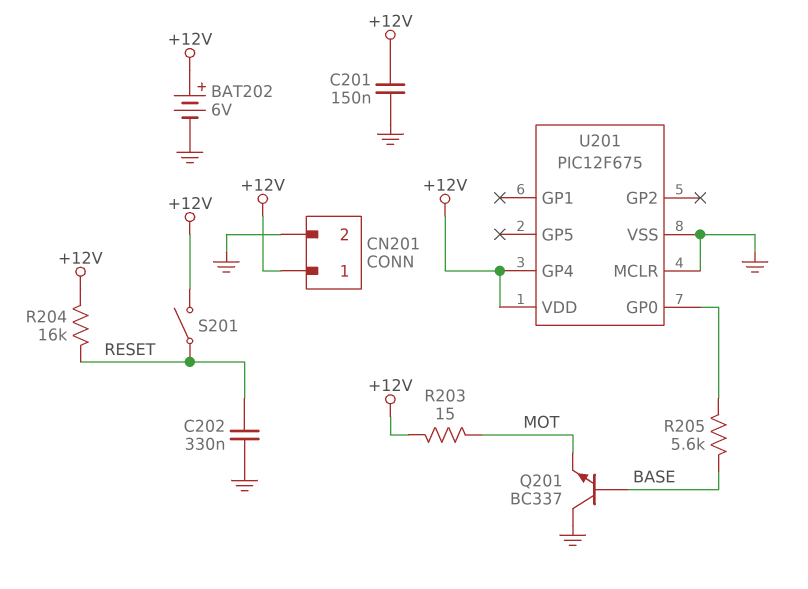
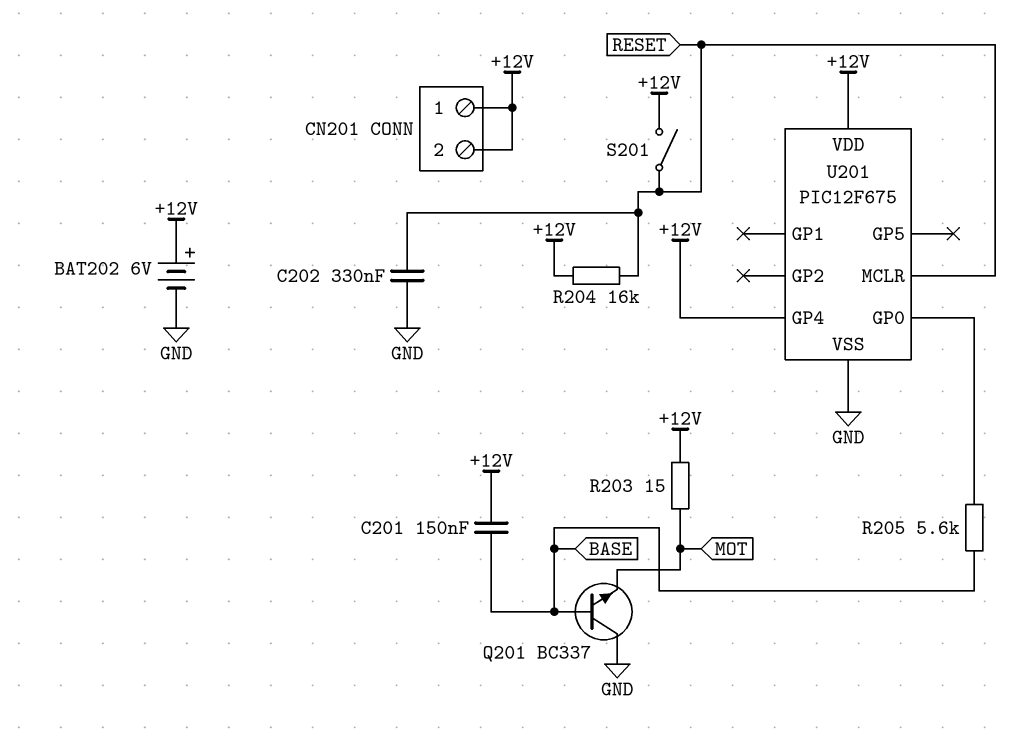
C201: 150nF (+12V, GND) -> 150nF (+12V, BASE)
CN201 pin 2: GND -> +12V
U201 pin MCLR: GND -> RESET

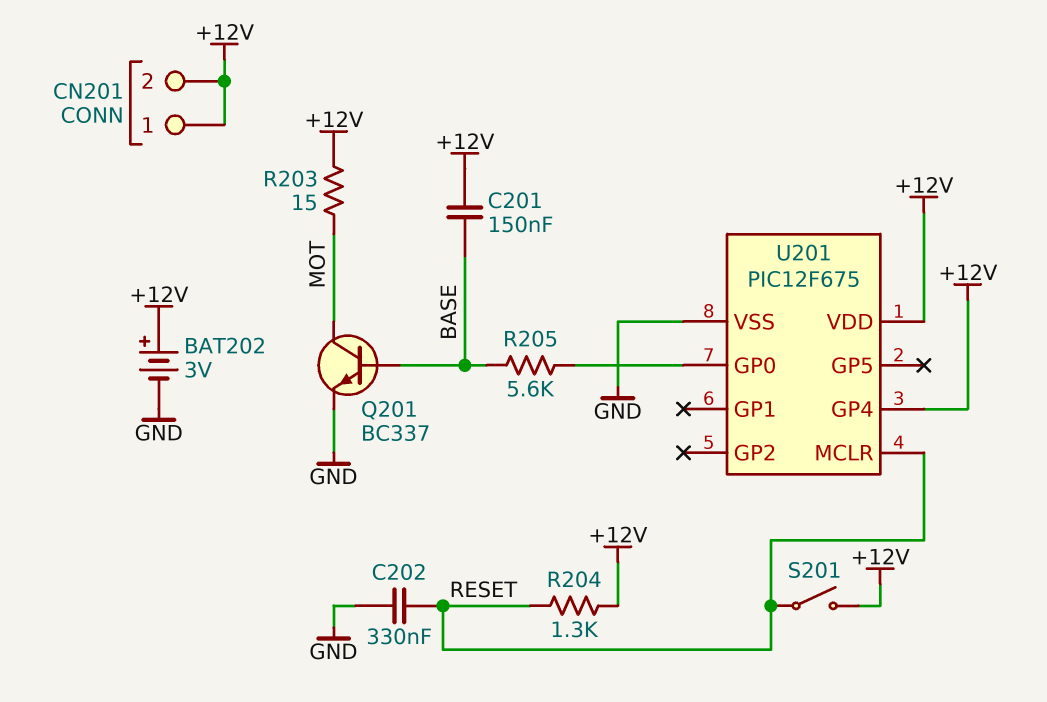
BAT202: 6V (plus +12V, minus GND) -> 3V (plus +12V, minus GND)
Q201: NPN BC337 (B BASE, C GND, E MOT) -> NPN BC337 (B BASE, C MOT, E GND)
R204: 16k (+12V, RESET) -> 1.3k (+12V, RESET)

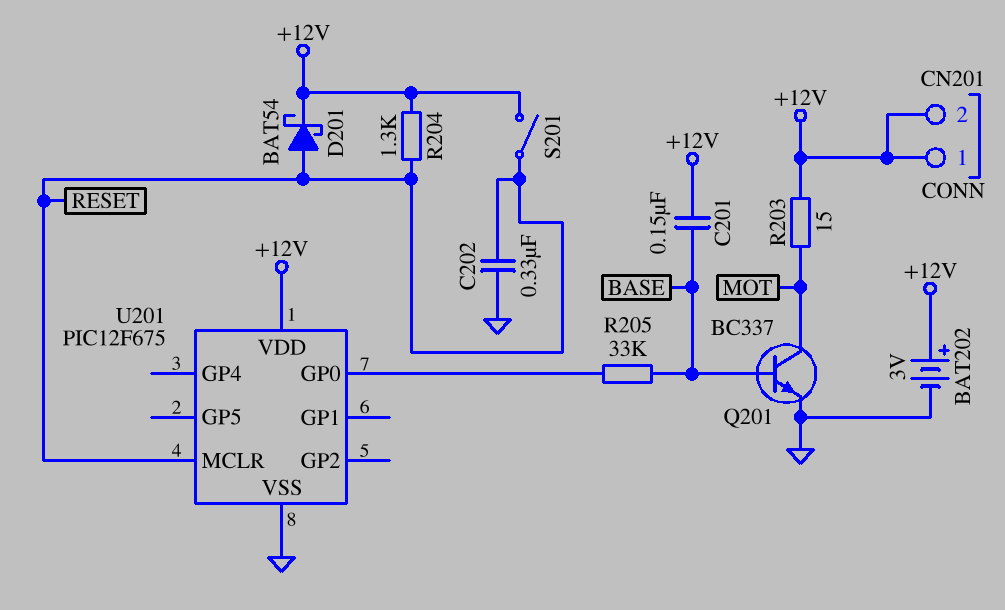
D201: none -> schottky BAT54 (A RESET, K +12V)
R205: 5.6k (BASE, U201/GP0) -> 33k (BASE, U201/GP0)
U201 pin GP4: +12V -> none

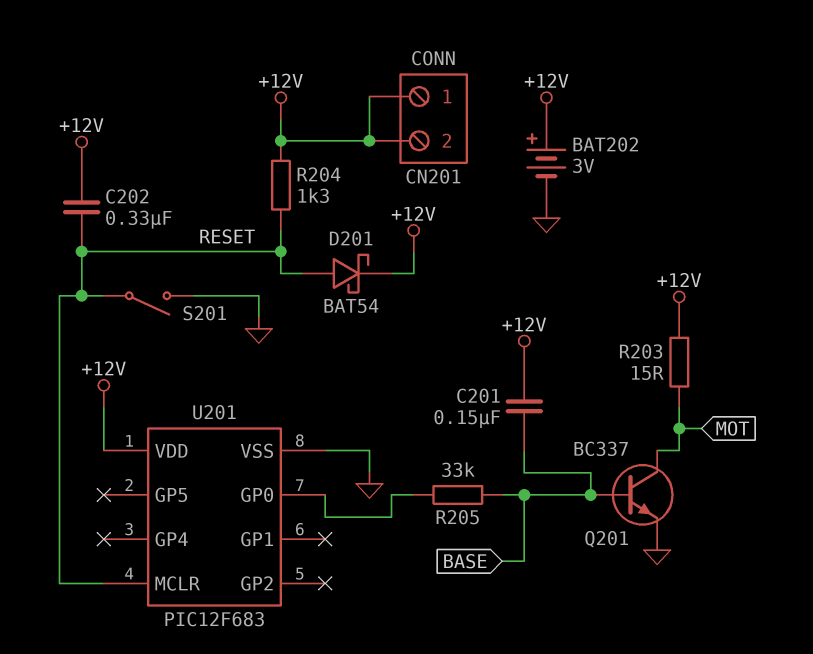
C202: 330nF (GND, RESET) -> 330nF (+12V, RESET)
S201: switch (+12V, RESET) -> switch (GND, RESET)
U201: PIC12F675 -> PIC12F683

